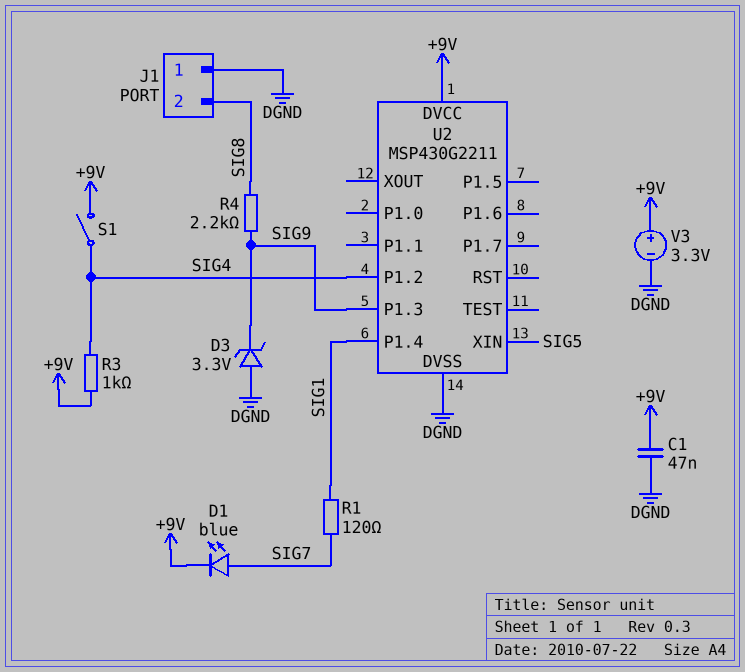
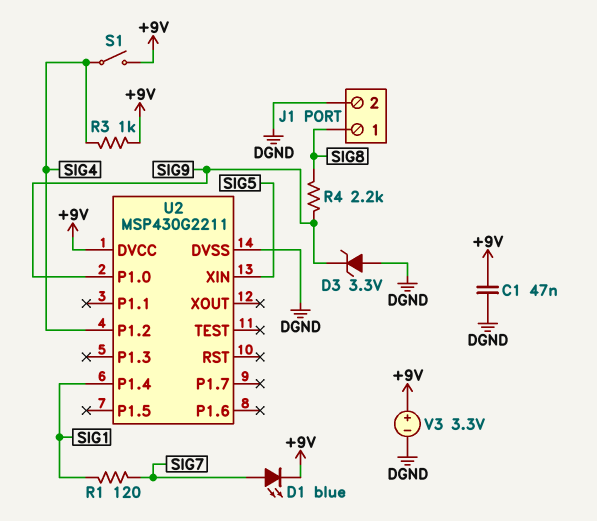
J1 pin 1: DGND -> SIG8
J1 pin 2: SIG8 -> DGND
U2 pin P1.0: none -> SIG9
U2 pin P1.3: SIG9 -> none

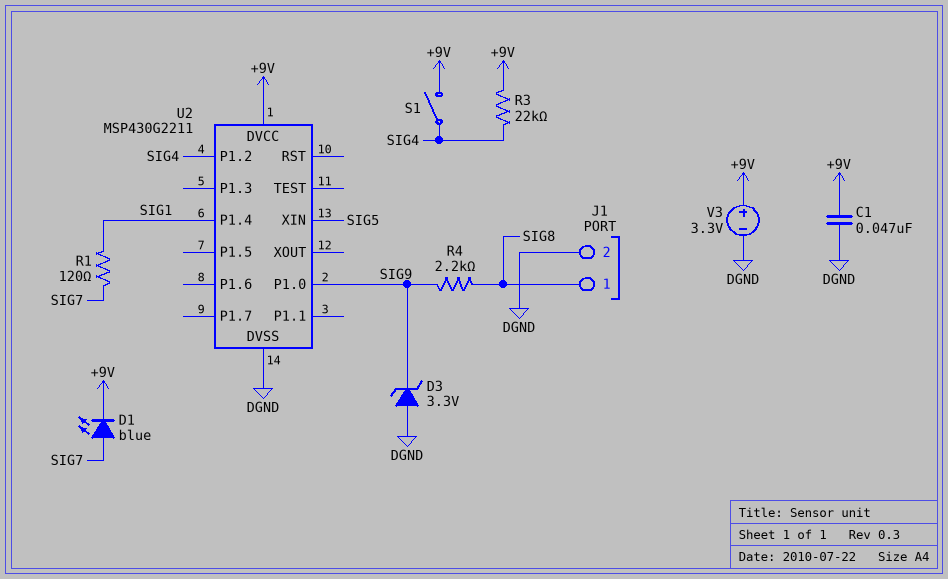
R3: 1k (+9V, SIG4) -> 22k (+9V, SIG4)

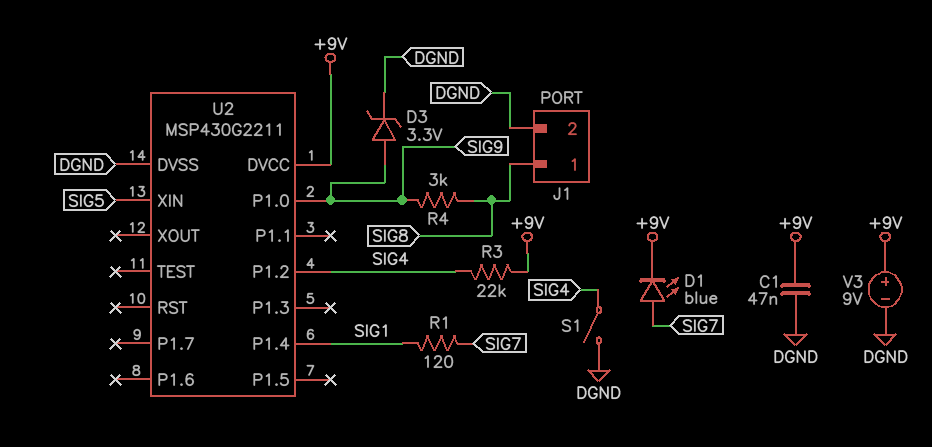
D3: zener 3.3V (A DGND, K SIG9) -> zener 3.3V (A SIG9, K DGND)
R4: 2.2k (SIG8, SIG9) -> 3k (SIG8, SIG9)
S1: switch (+9V, SIG4) -> switch (DGND, SIG4)
V3: 3.3V (plus +9V, minus DGND) -> 9V (plus +9V, minus DGND)

